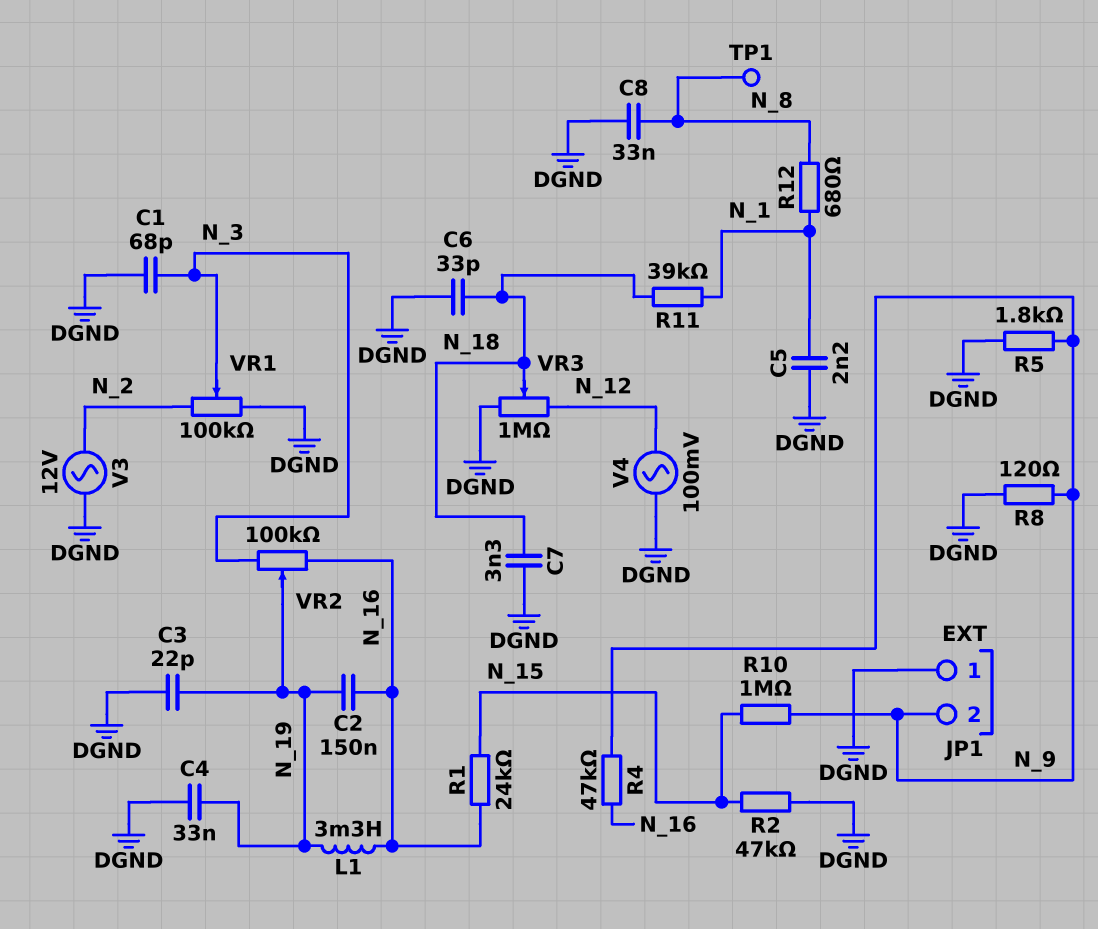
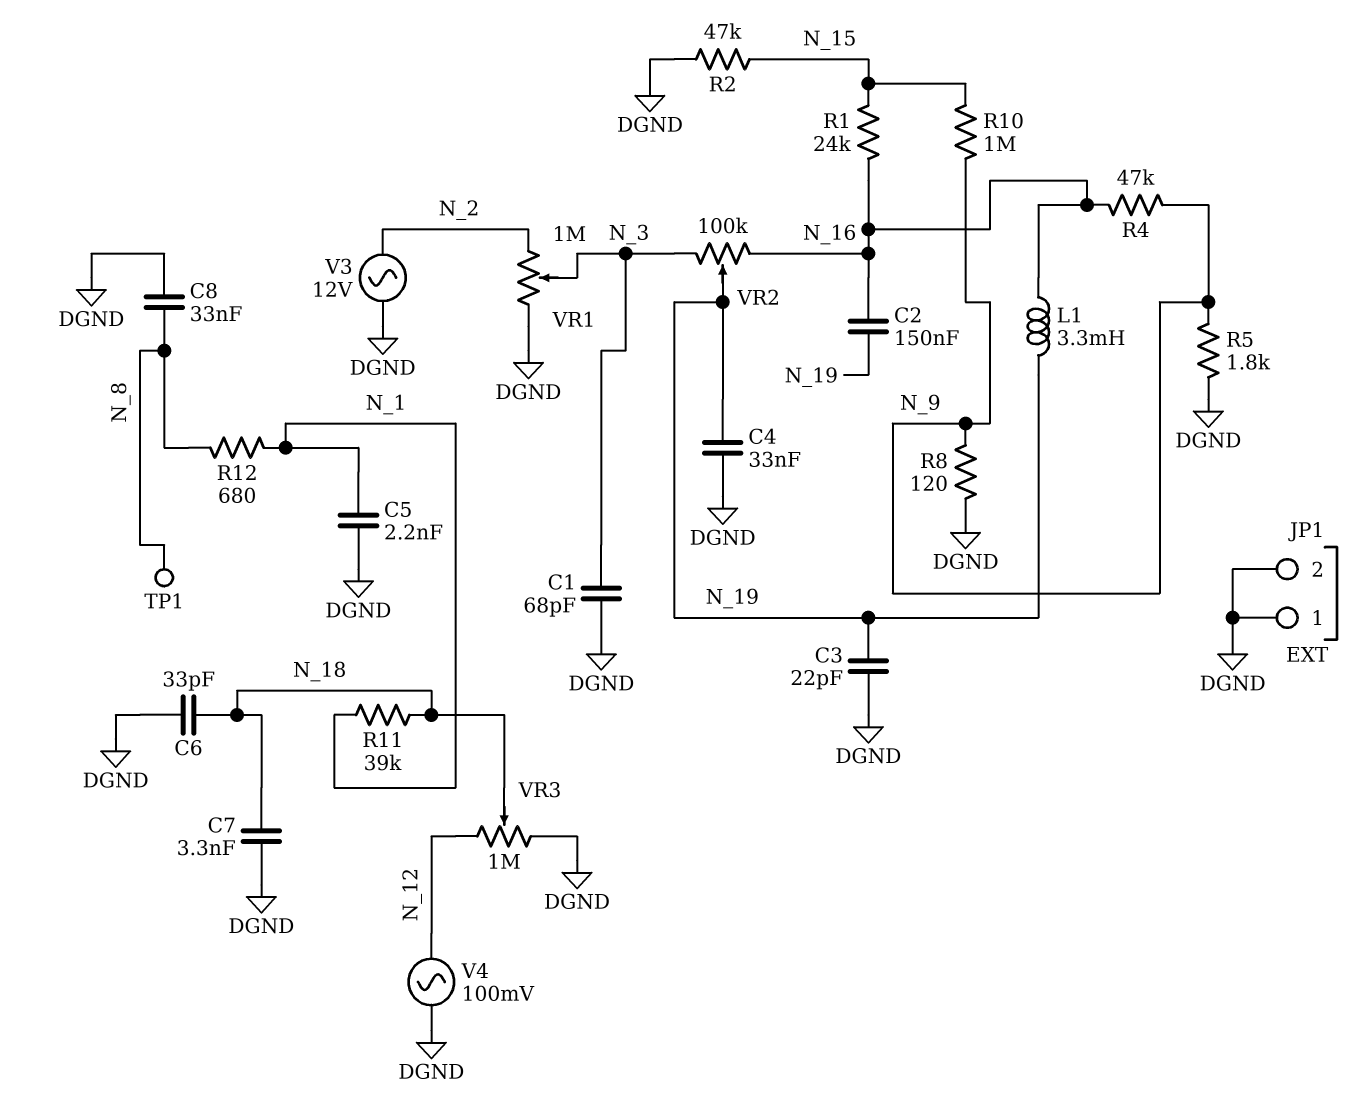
JP1 pin 2: N_9 -> DGND
VR1: 100k (DGND, N_2, wiper N_3) -> 1M (DGND, N_2, wiper N_3)

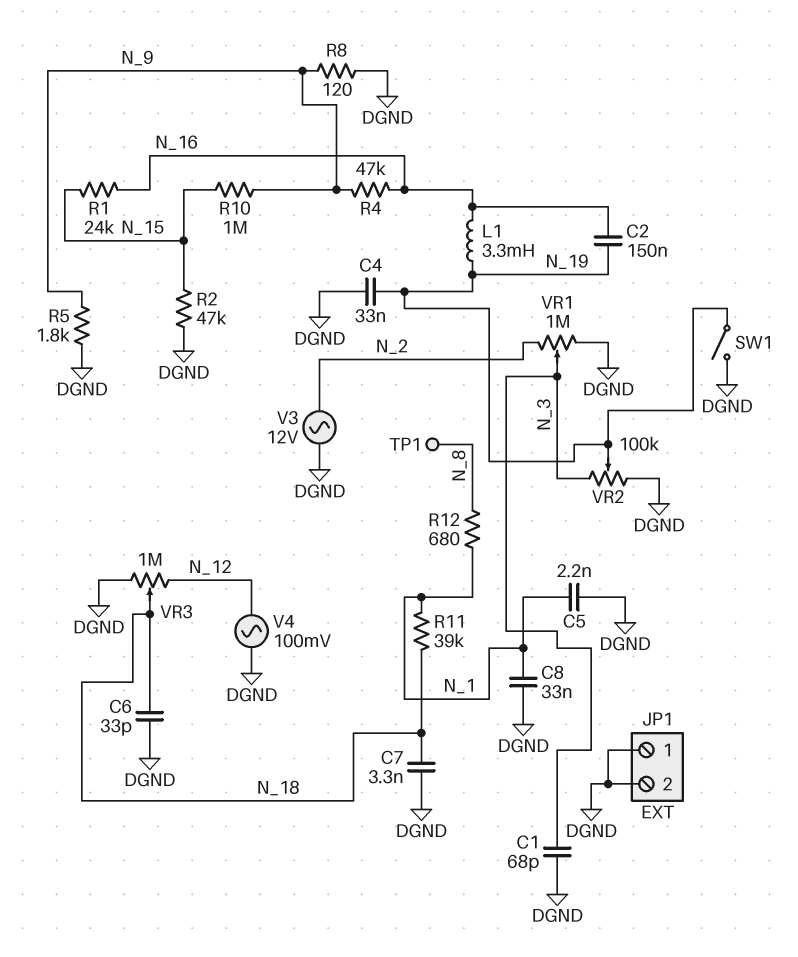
C3: 22pF (DGND, N_19) -> none
C8: 33nF (DGND, N_8) -> 33nF (DGND, N_1)
SW1: none -> switch (DGND, N_19)
VR2: 100k (N_3, N_16, wiper N_19) -> 100k (DGND, N_3, wiper N_19)

